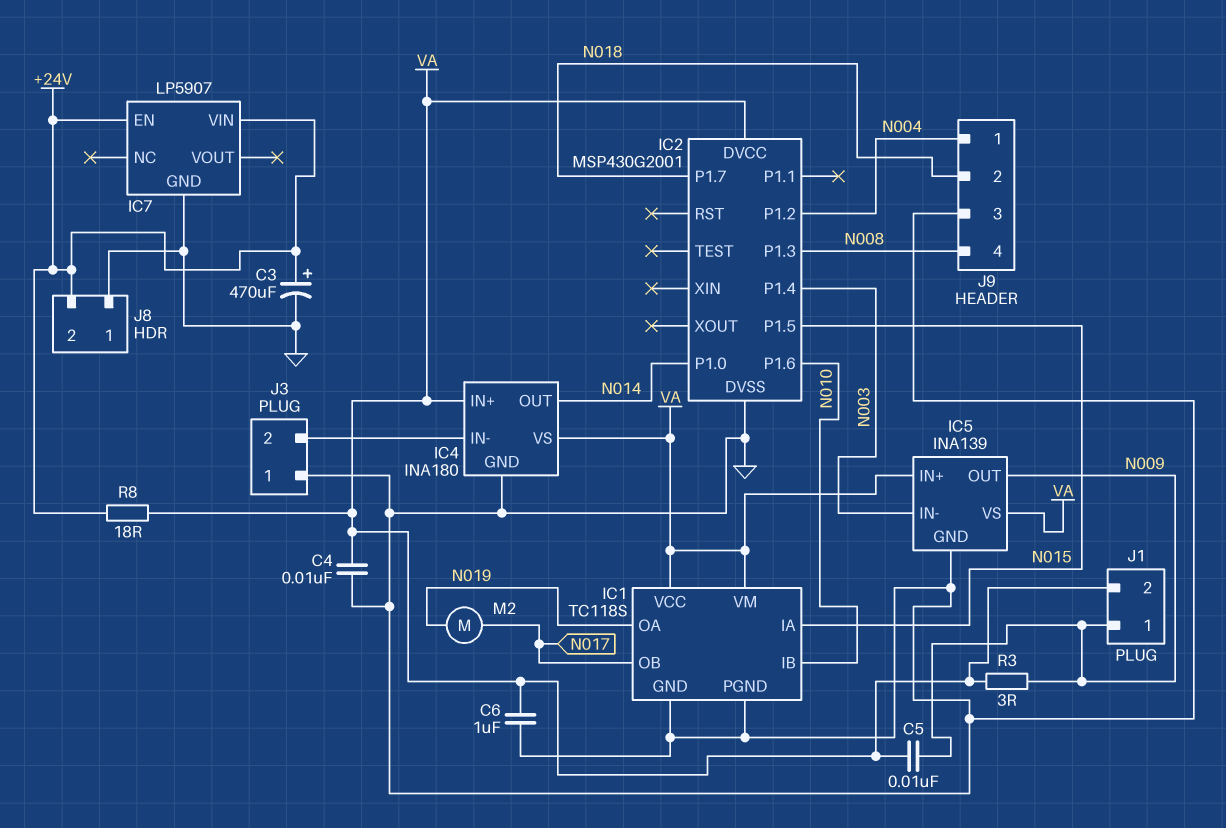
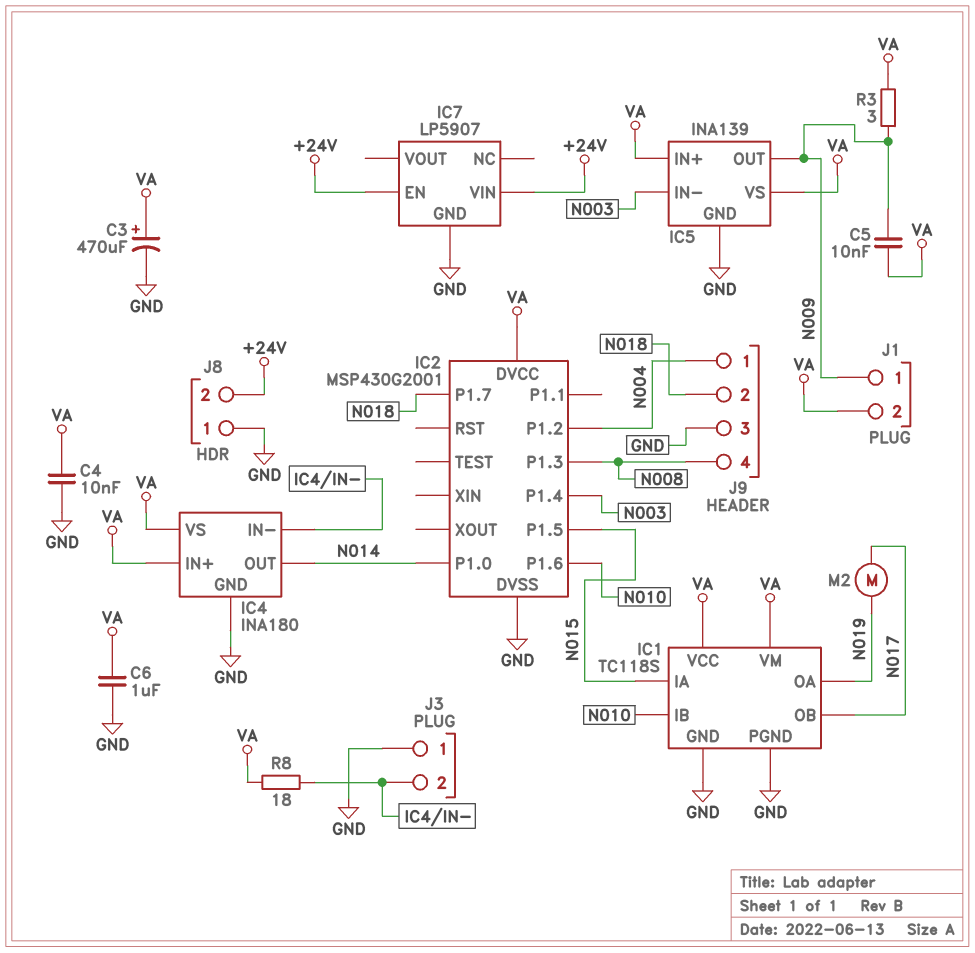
C3: 470uF (plus +24V, minus GND) -> 470uF (plus VA, minus GND)
R8: 18 (+24V, VA) -> 18 (IC4/IN-, VA)

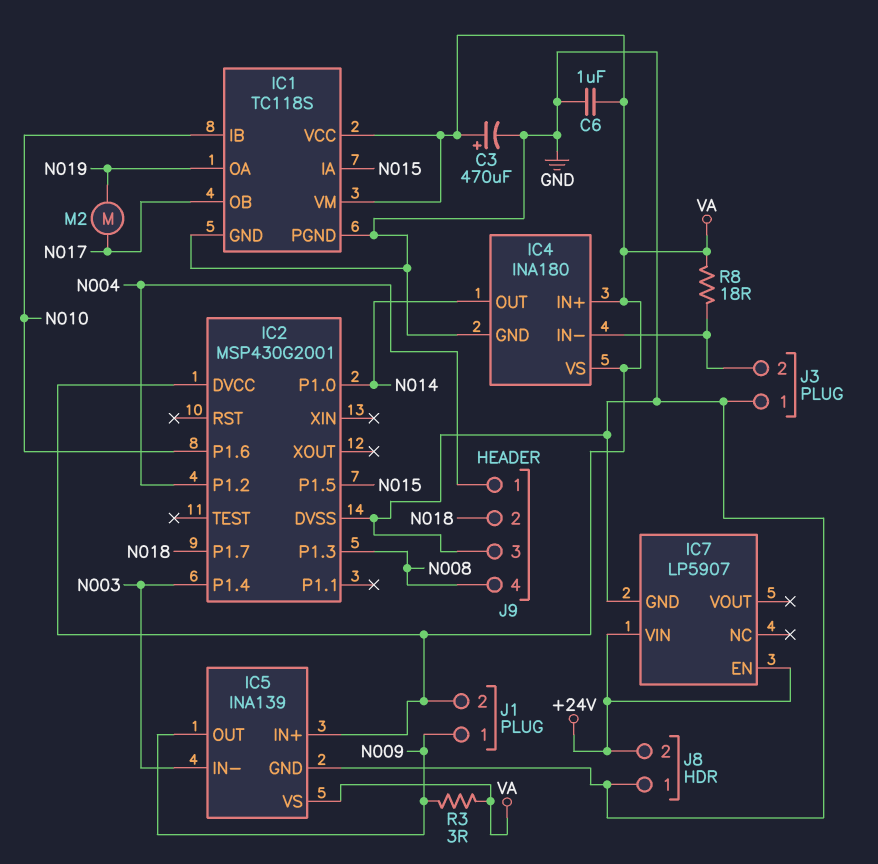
C4: 10nF (GND, VA) -> none
C5: 10nF (N009, VA) -> none

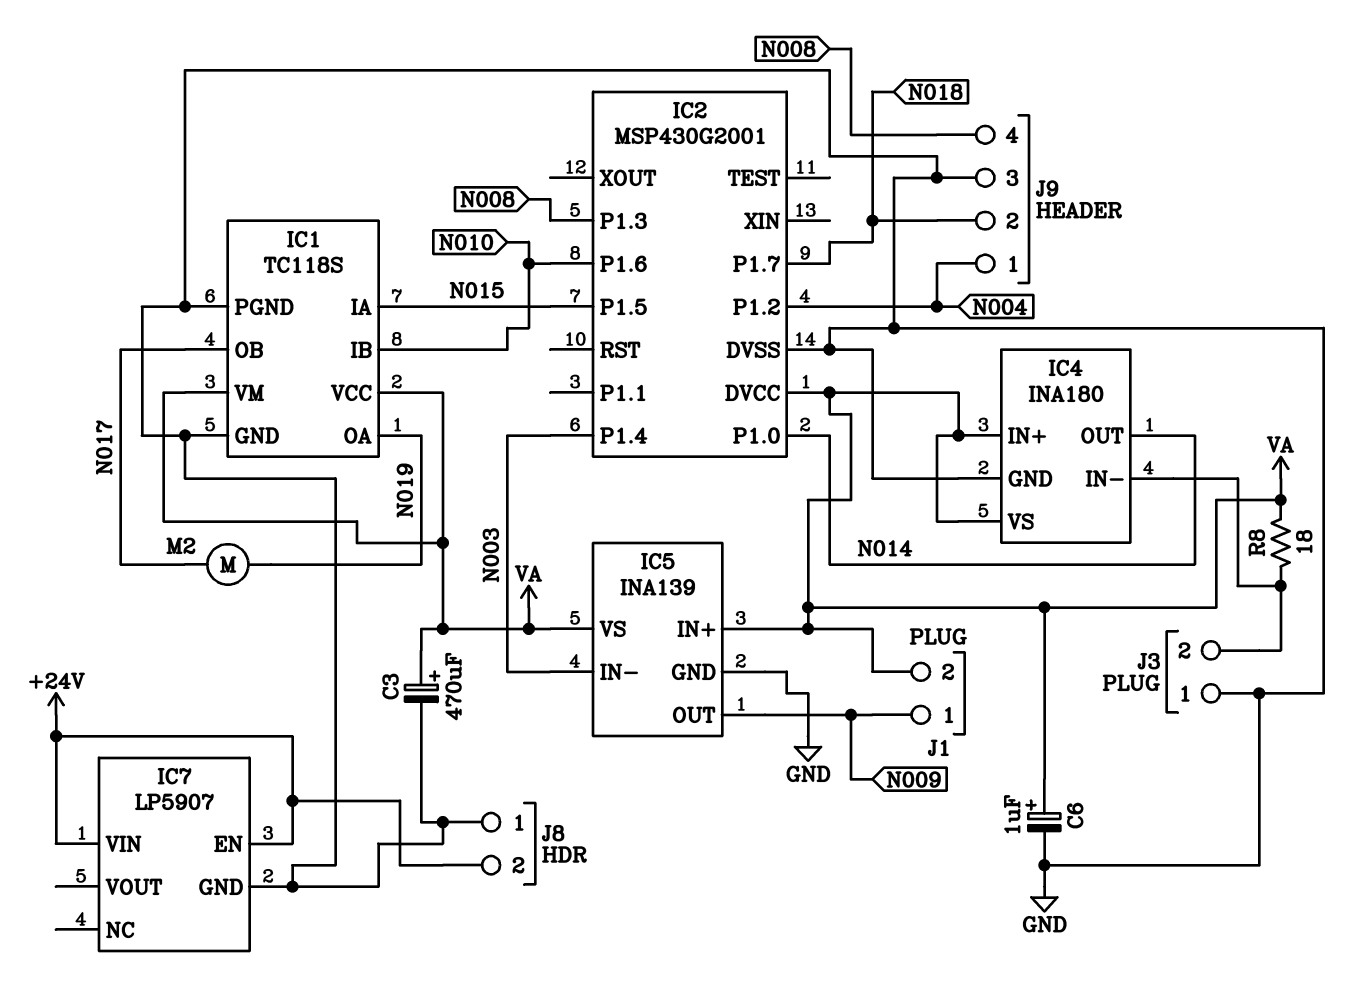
C6: 1uF (GND, VA) -> 1uF (plus VA, minus GND)
R3: 3 (N009, VA) -> none

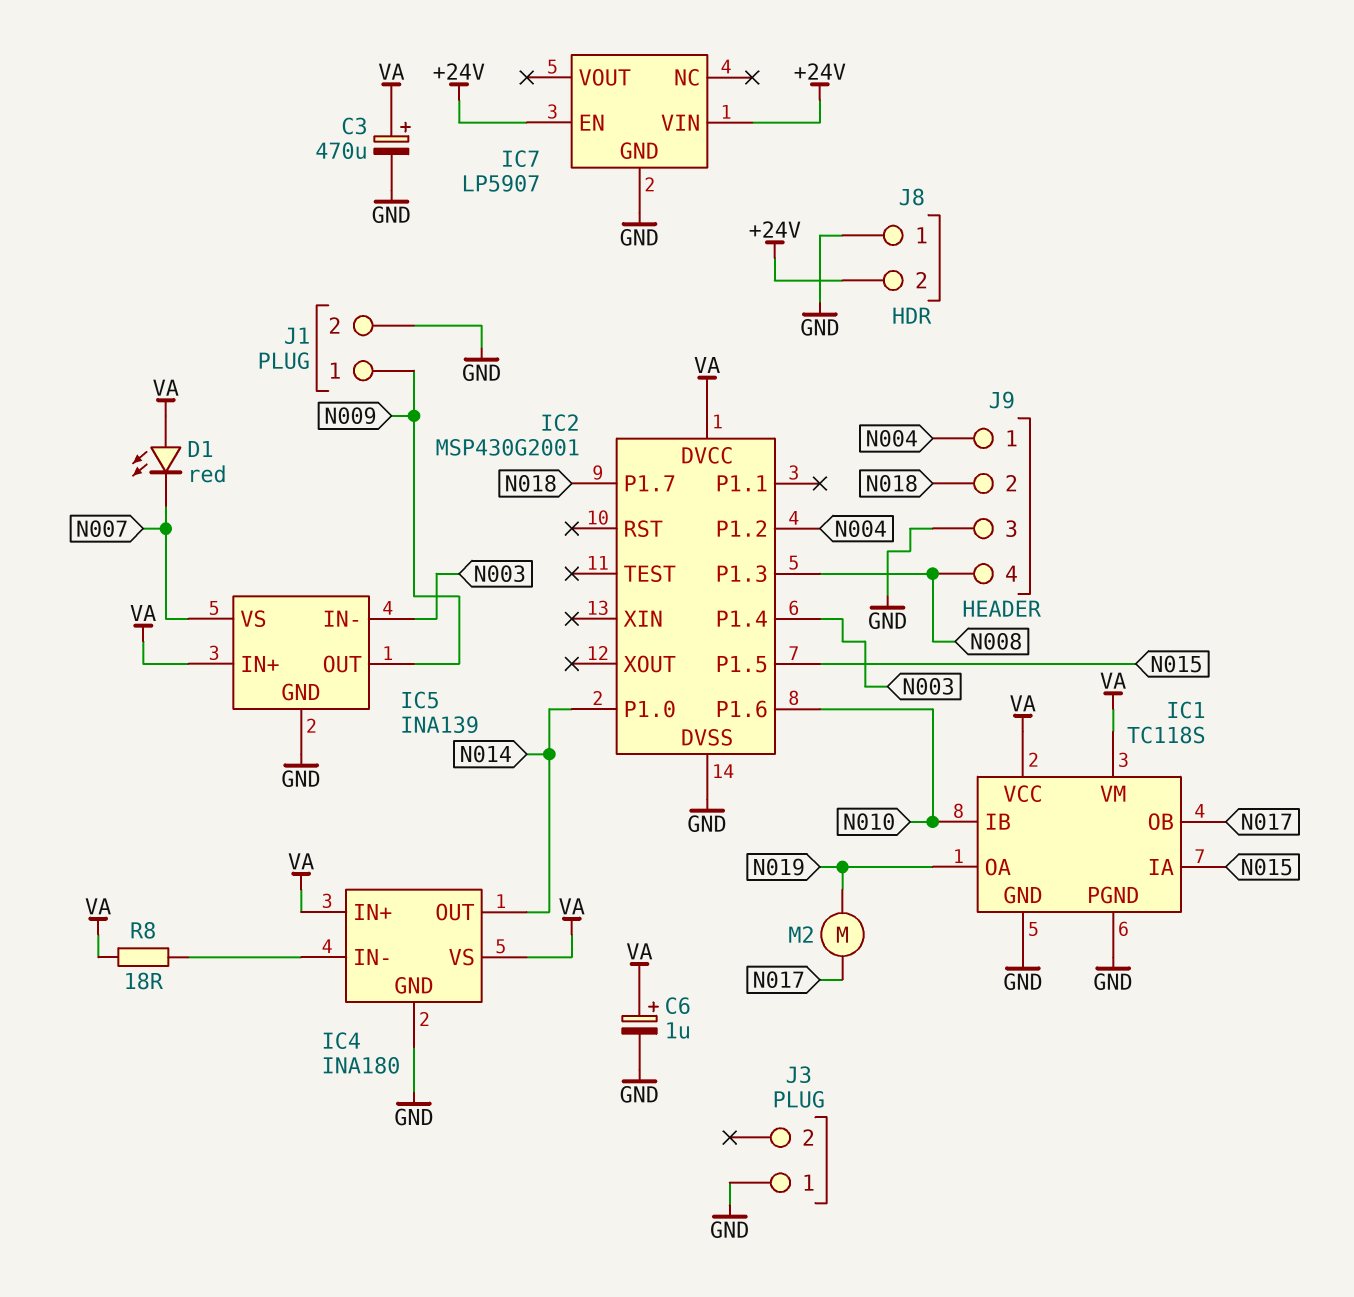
D1: none -> LED red (A VA, K N007)
IC5 pin VS: VA -> N007
J1 pin 2: VA -> GND
J3 pin 2: IC4/IN- -> none

